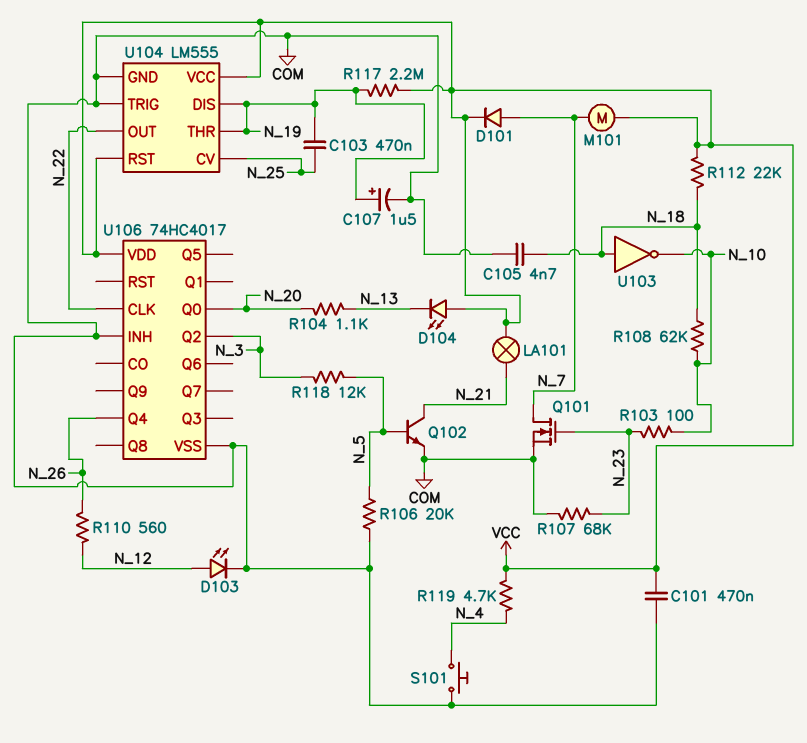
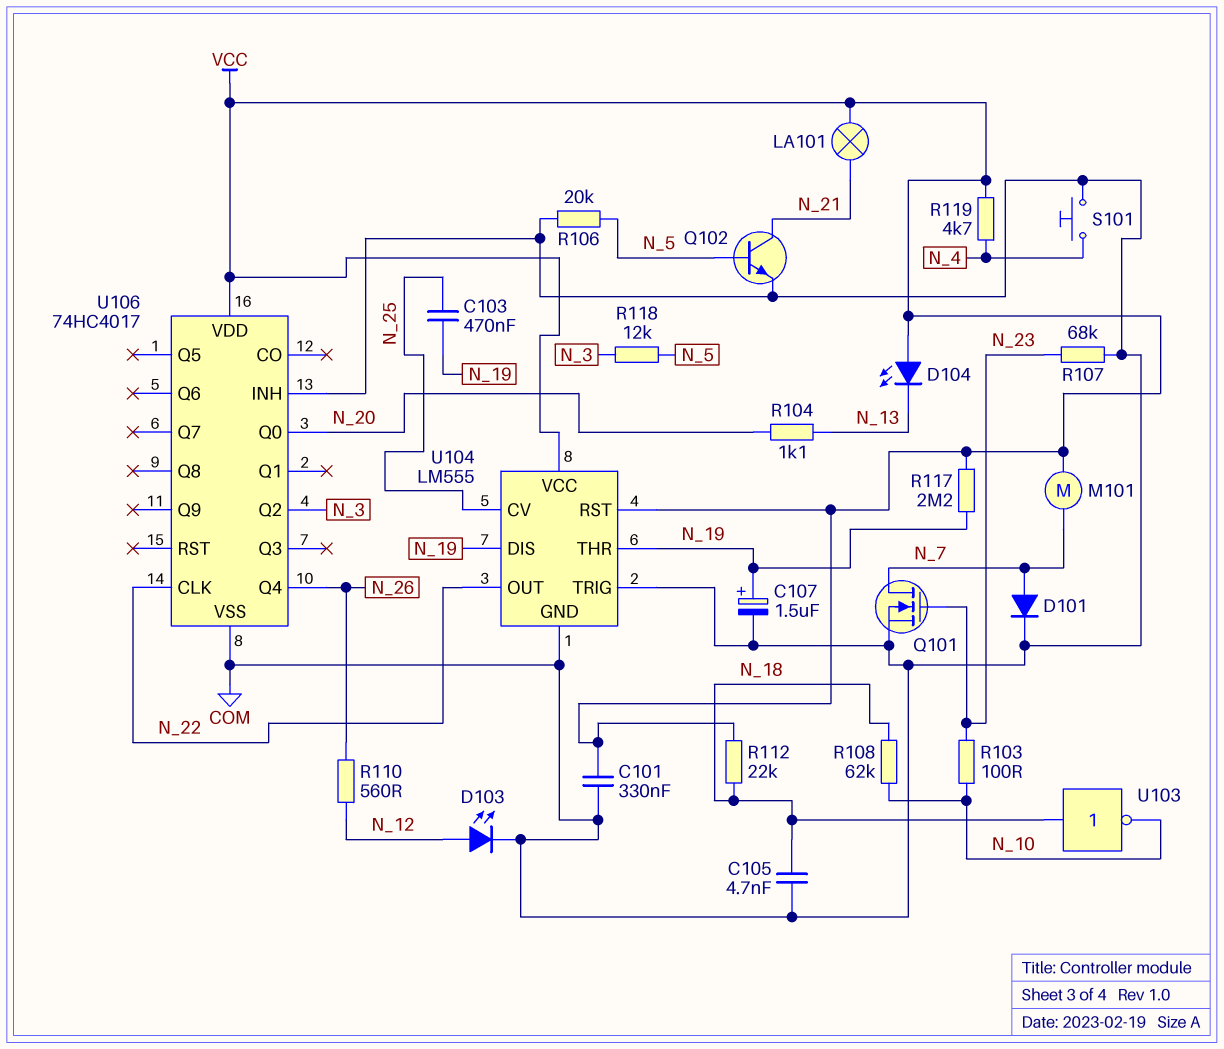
C101: 470nF (COM, VCC) -> 330nF (COM, VCC)
D101: diode (A N_7, K VCC) -> diode (A N_7, K COM)

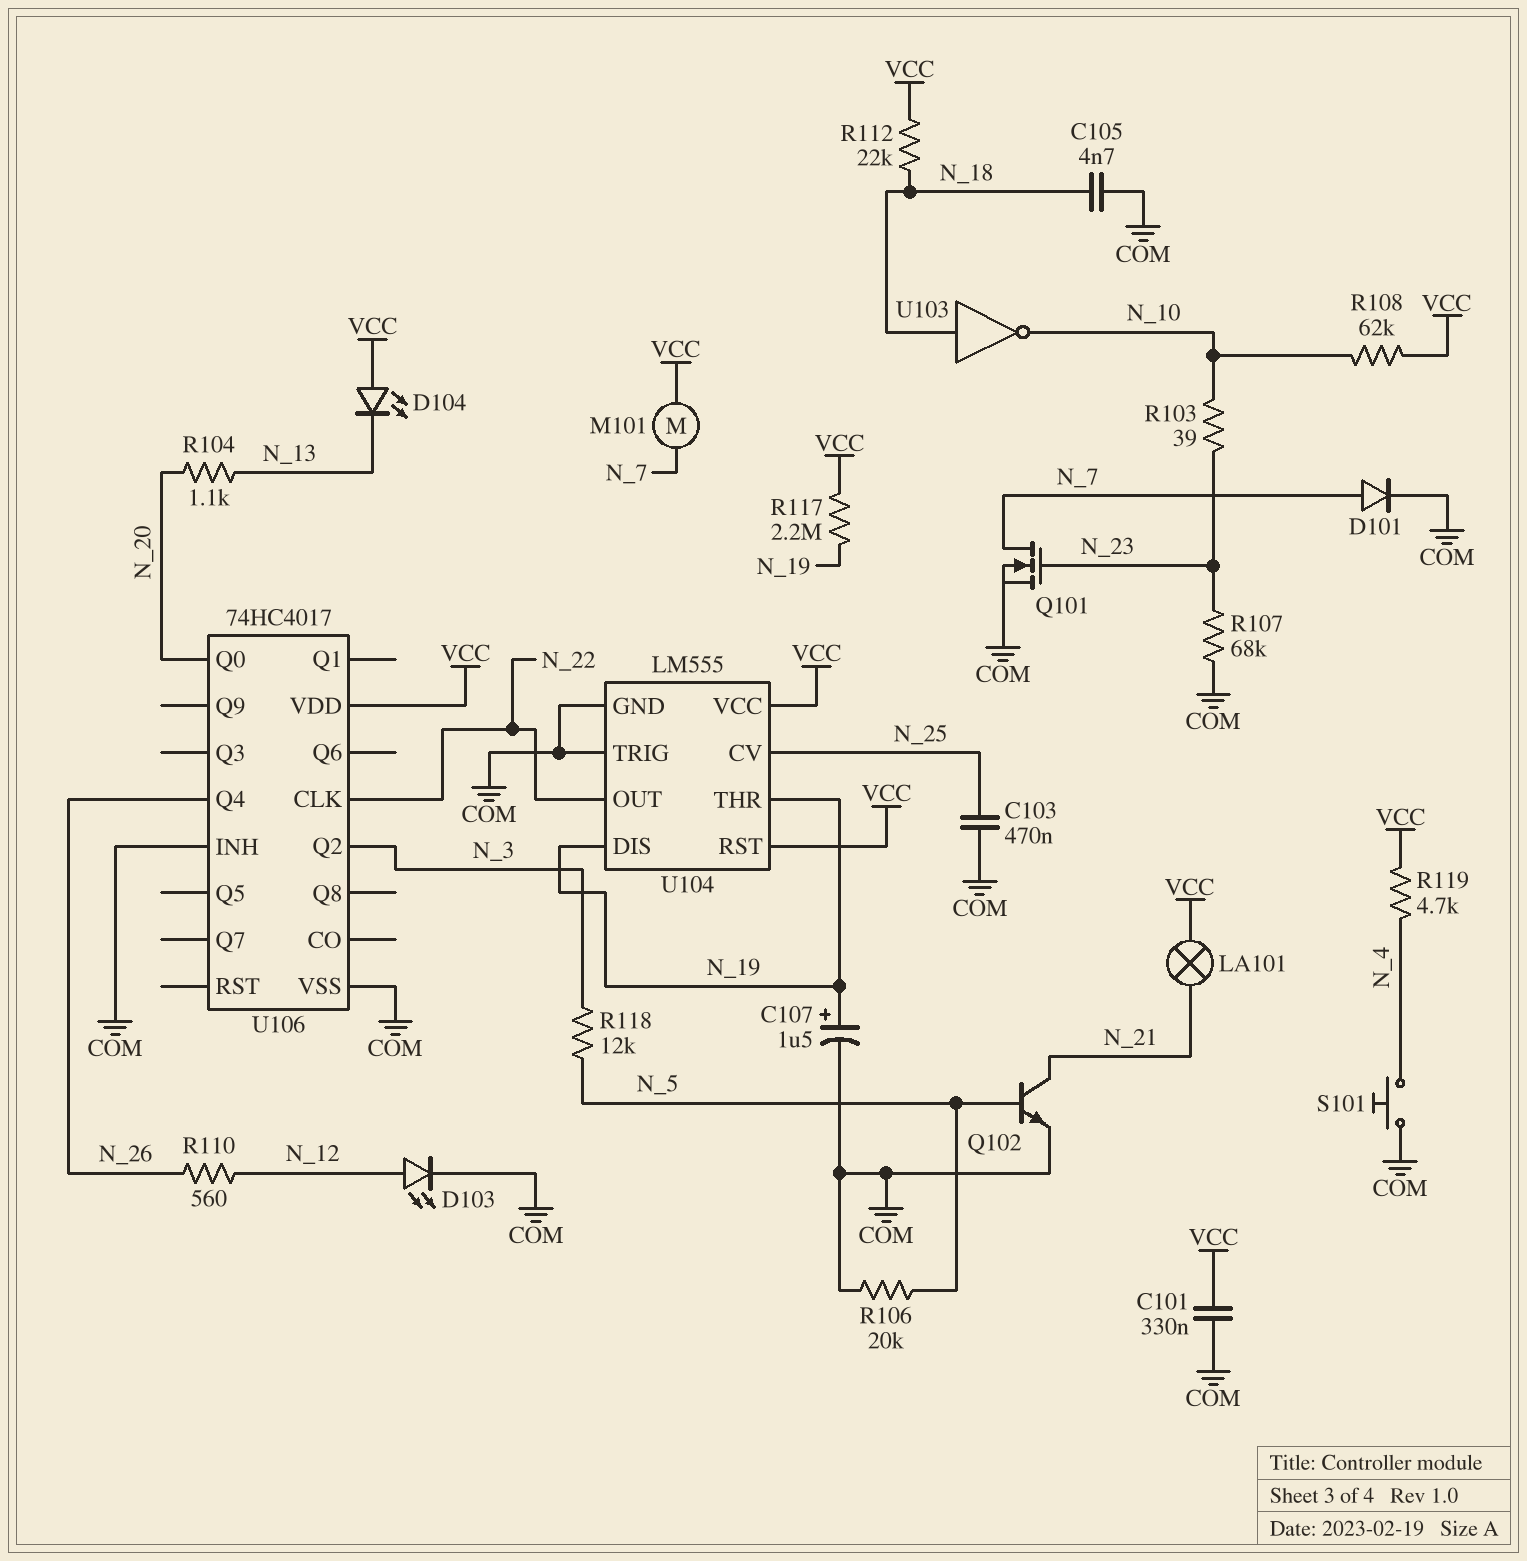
C103: 470nF (N_19, N_25) -> 470nF (COM, N_25)
R103: 100 (N_10, N_23) -> 39 (N_10, N_23)
R108: 62k (N_10, N_18) -> 62k (N_10, VCC)

